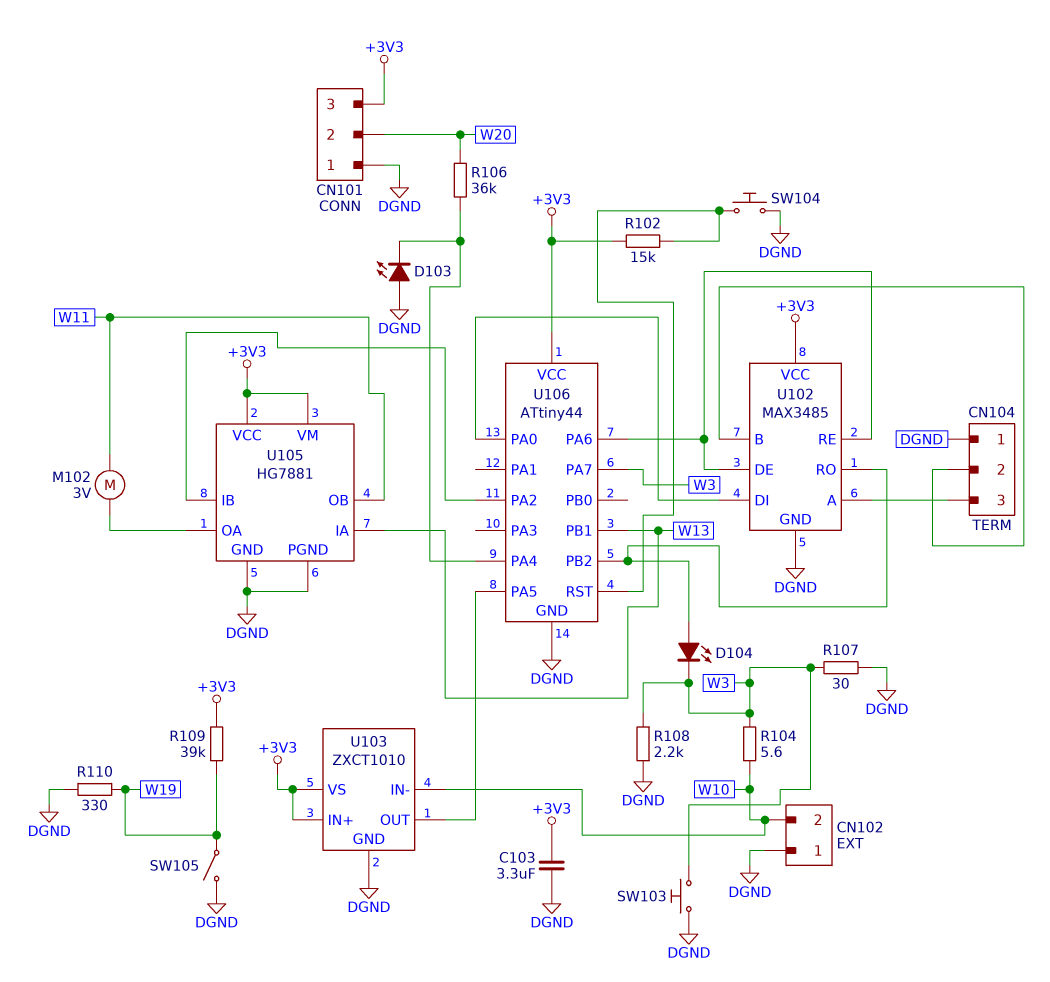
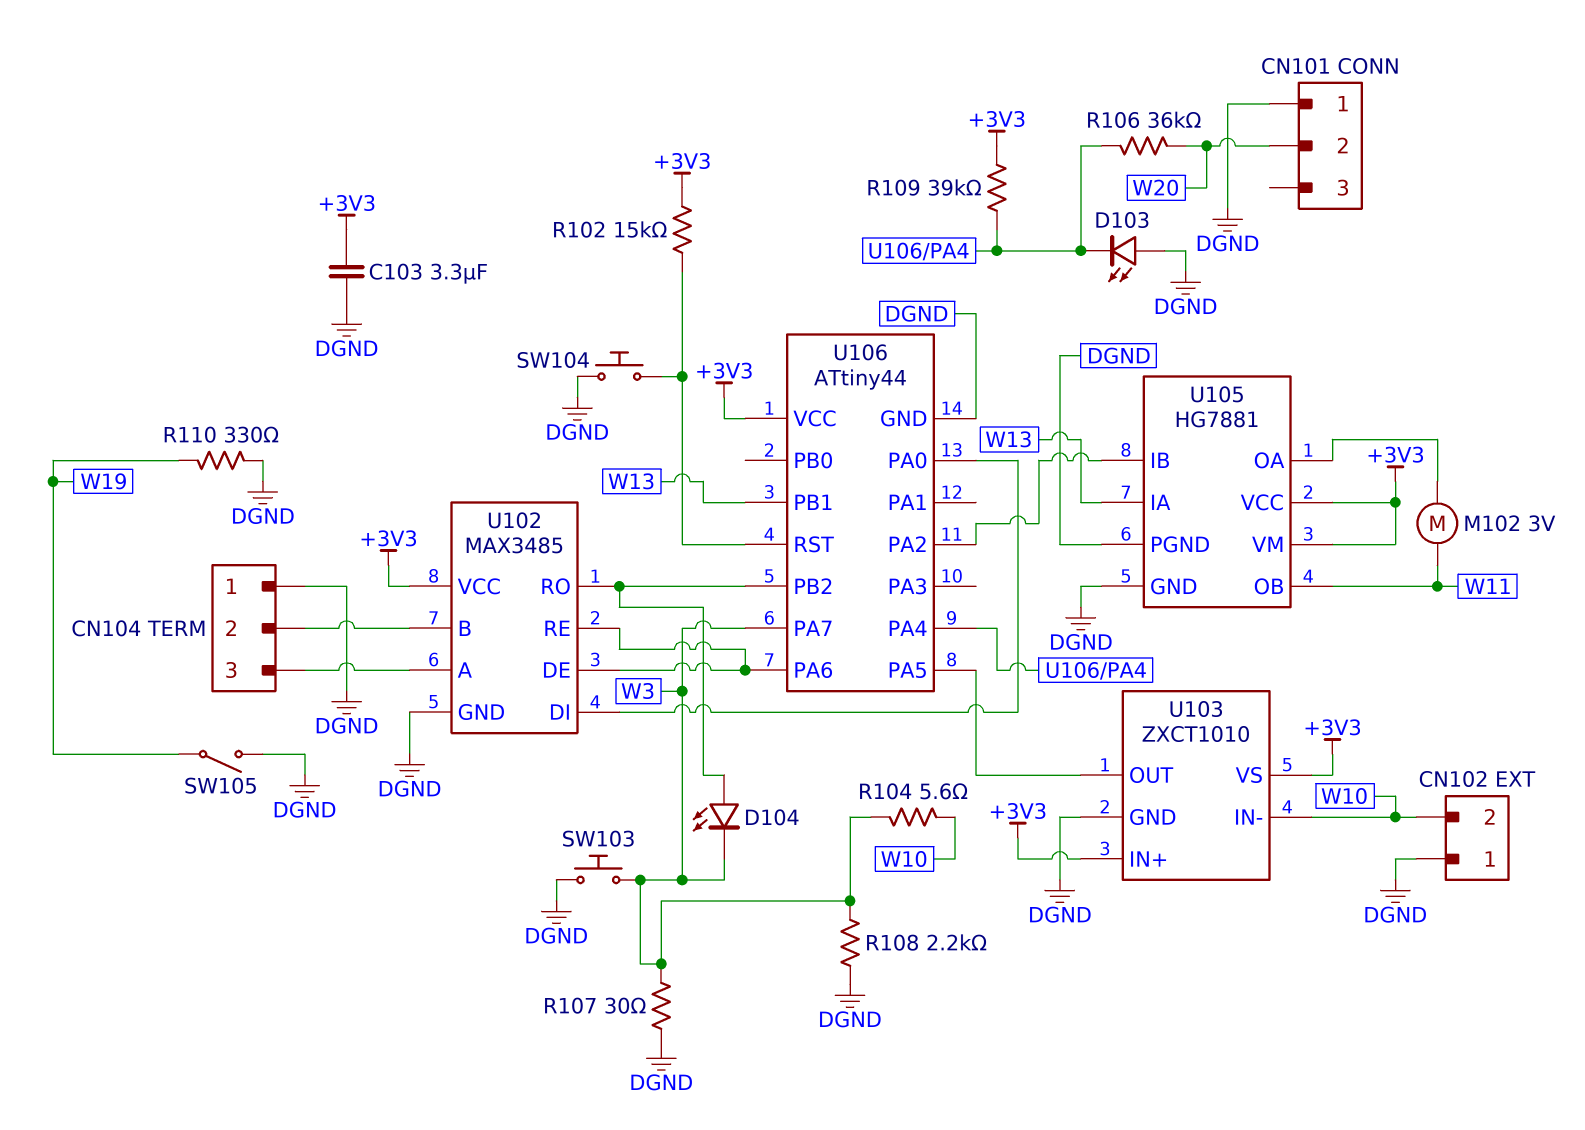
CN101 pin 3: +3V3 -> none
R109: 39k (+3V3, W19) -> 39k (+3V3, U106/PA4)

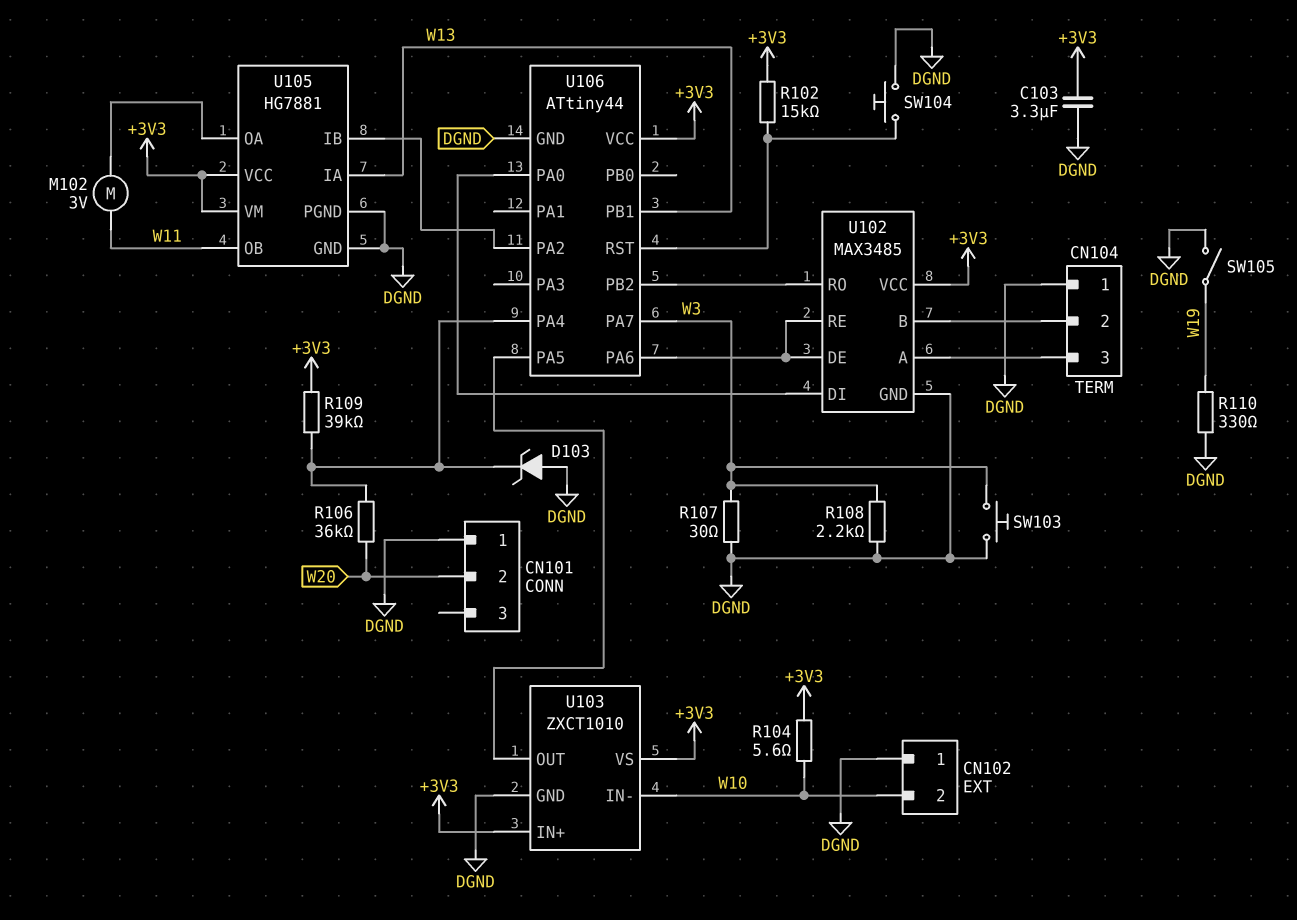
D103: LED (A DGND, K U106/PA4) -> zener (A DGND, K U106/PA4)
D104: LED (A U102/RO, K W3) -> none
R104: 5.6 (W3, W10) -> 5.6 (+3V3, W10)

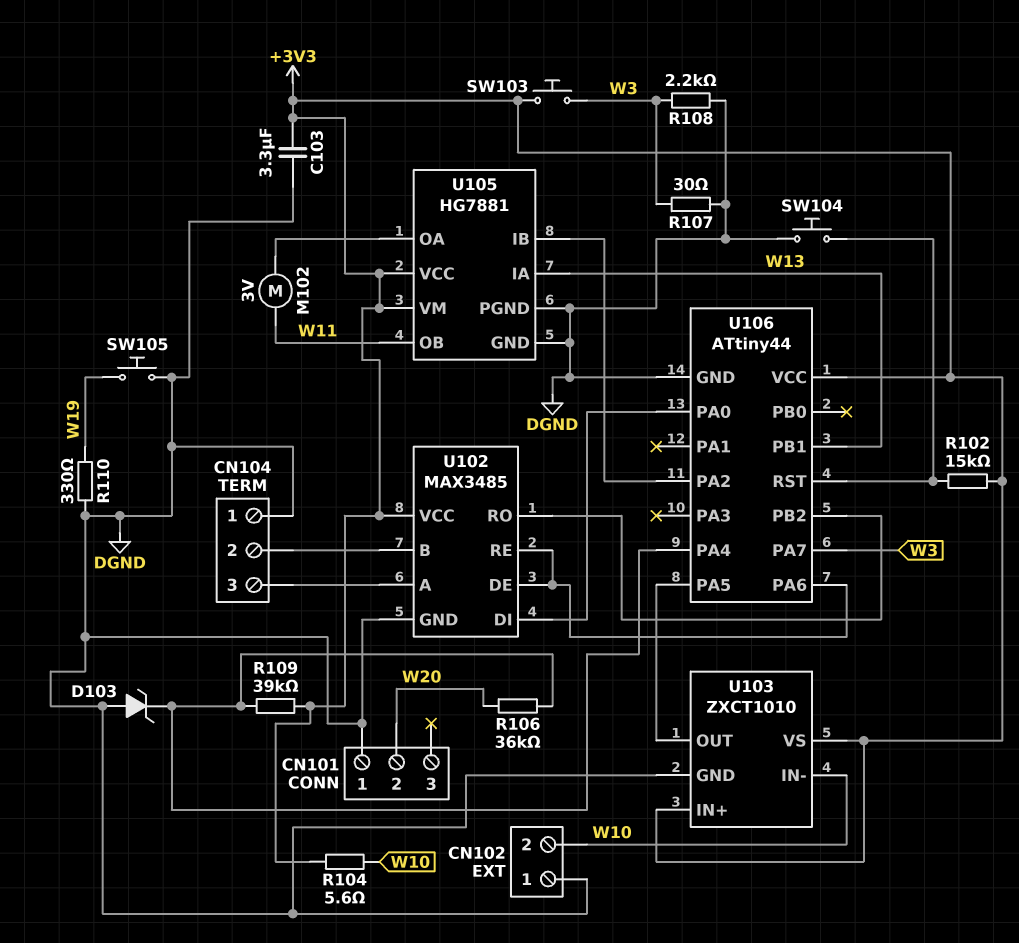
SW103: button (DGND, W3) -> button (+3V3, W3)
SW105: switch (DGND, W19) -> button (DGND, W19)

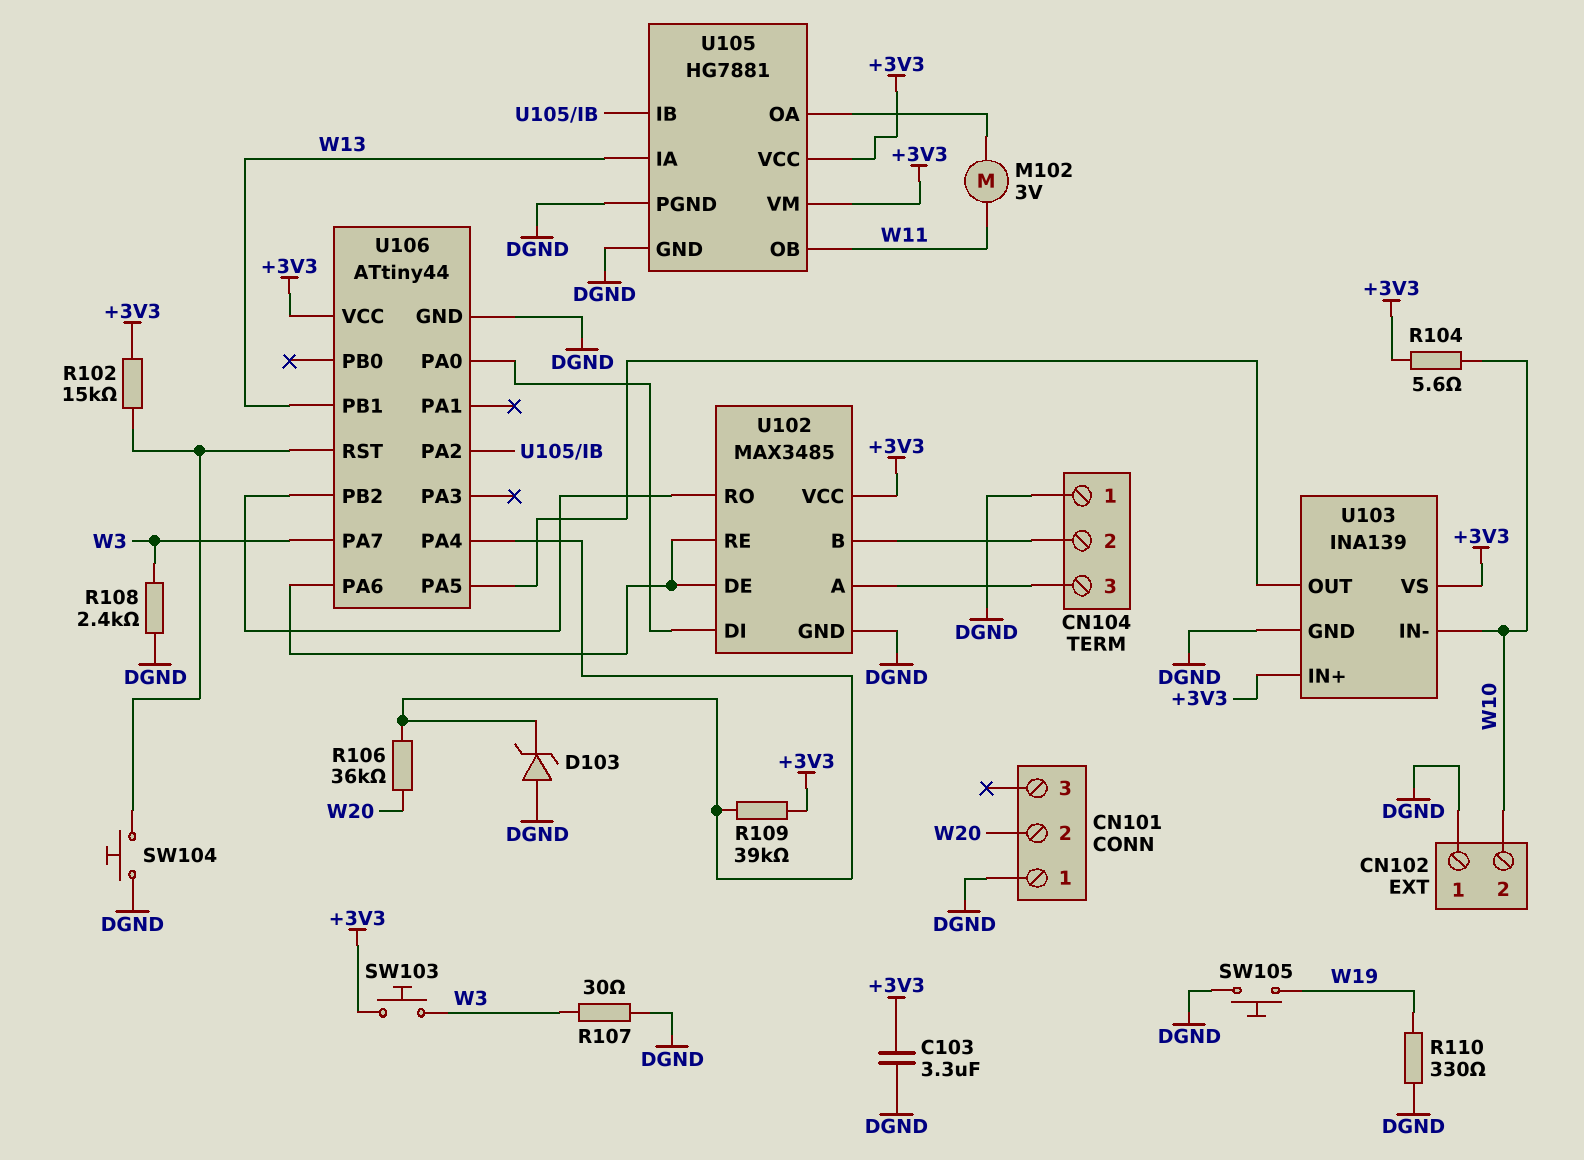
R108: 2.2k (DGND, W3) -> 2.4k (DGND, W3)
U103: ZXCT1010 -> INA139

